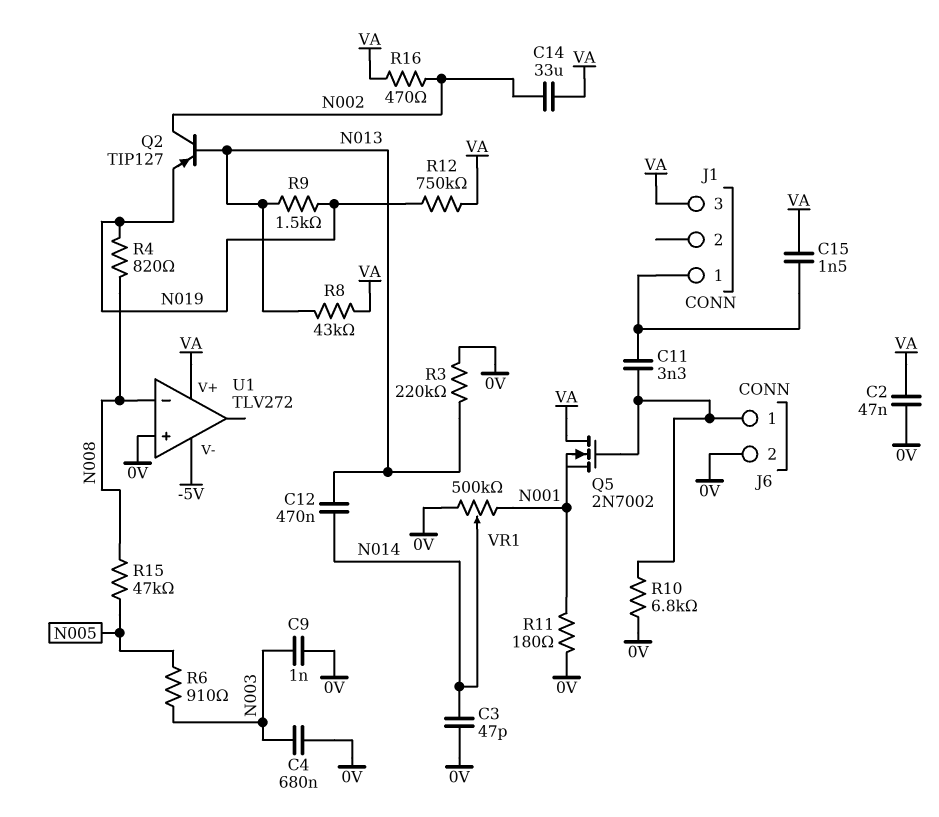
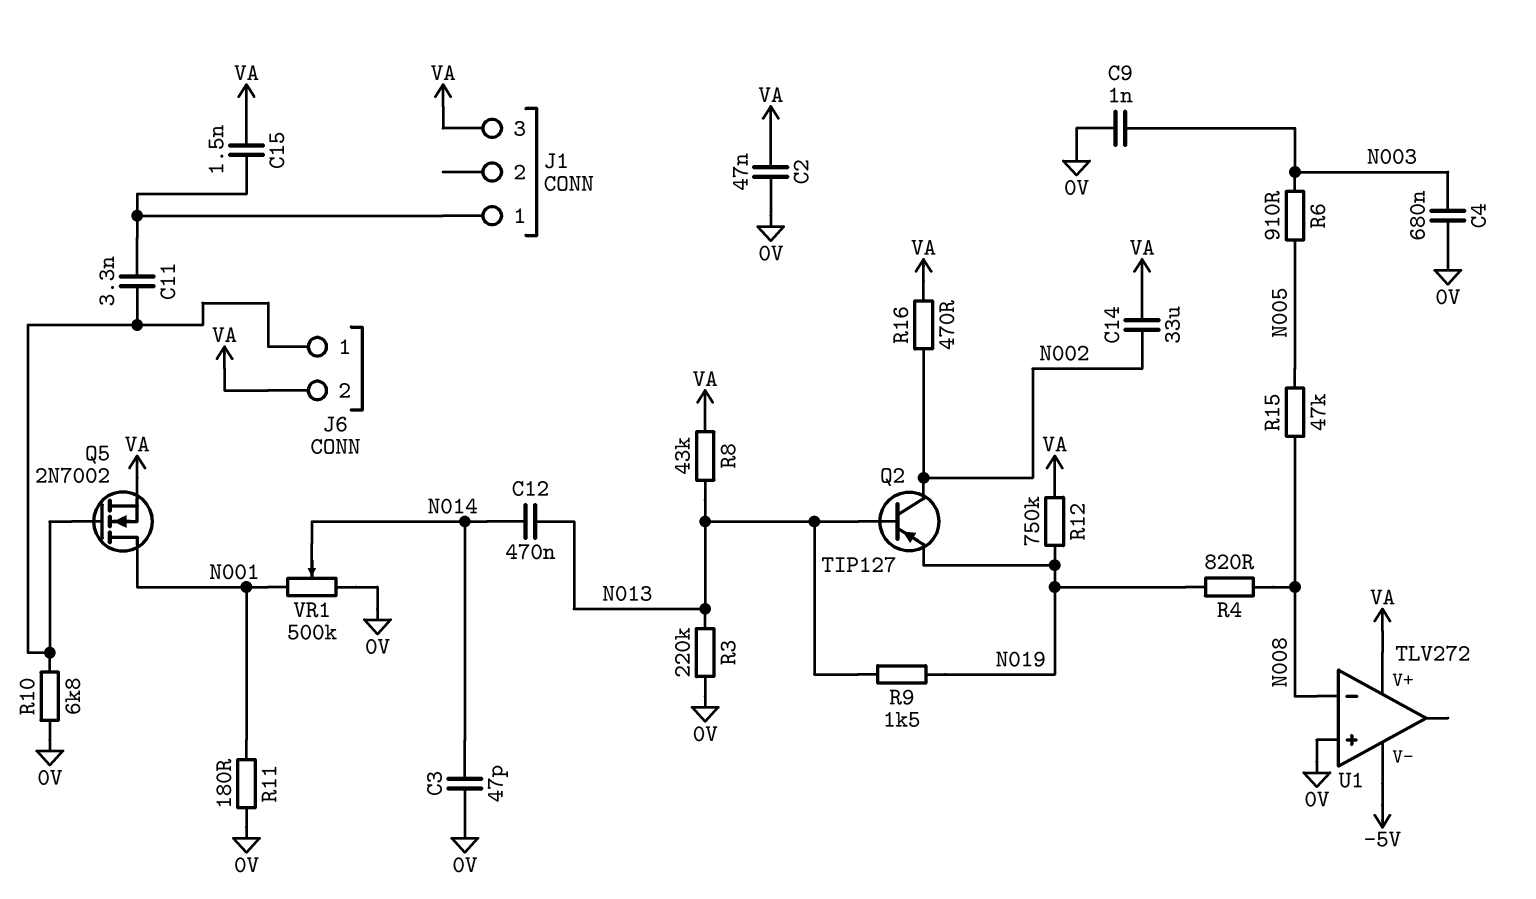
J6 pin 2: 0V -> VA
Q5: NMOS 2N7002 (G J6/1, D VA, S N001) -> NMOS 2N7002 (G J6/1, D N001, S VA)

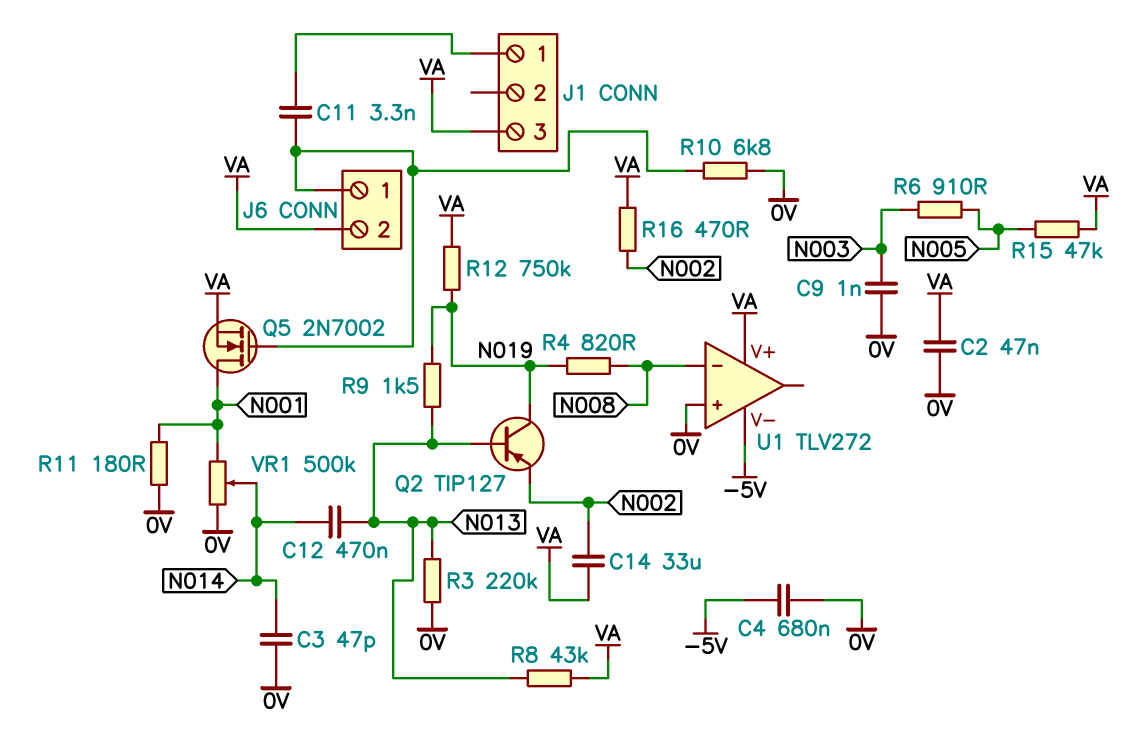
C4: 680nF (0V, N003) -> 680nF (-5V, 0V)
C15: 1.5nF (J1/1, VA) -> none
Q2: PNP TIP127 (B N013, C N002, E N019) -> PNP TIP127 (B N013, C N019, E N002)
R15: 47k (N005, N008) -> 47k (N005, VA)

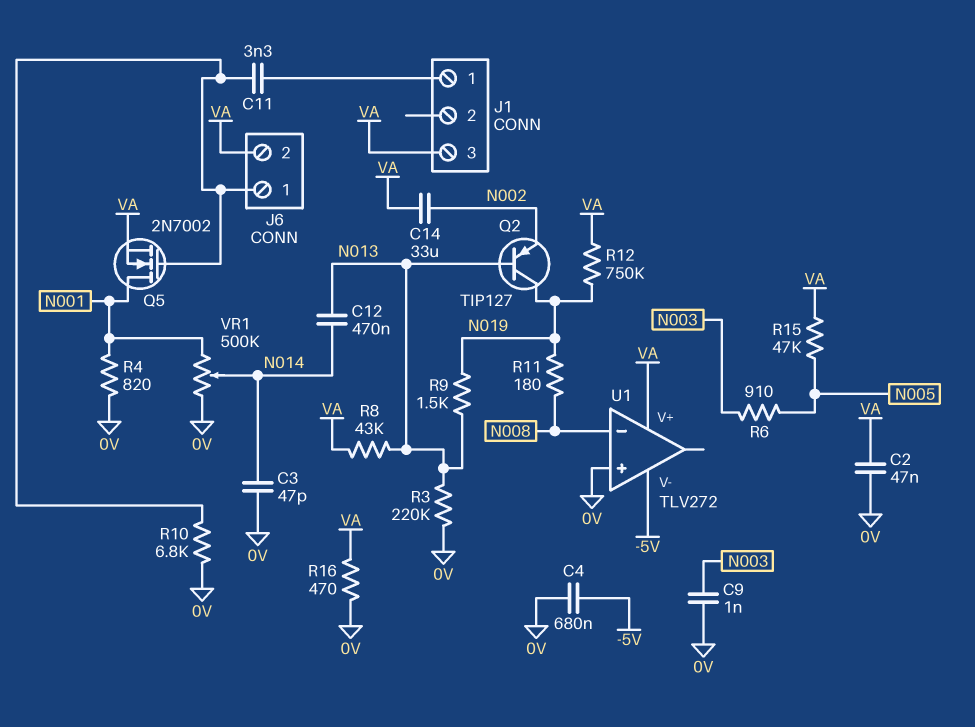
R4: 820 (N008, N019) -> 820 (0V, N001)
R11: 180 (0V, N001) -> 180 (N008, N019)
R16: 470 (N002, VA) -> 470 (0V, VA)

